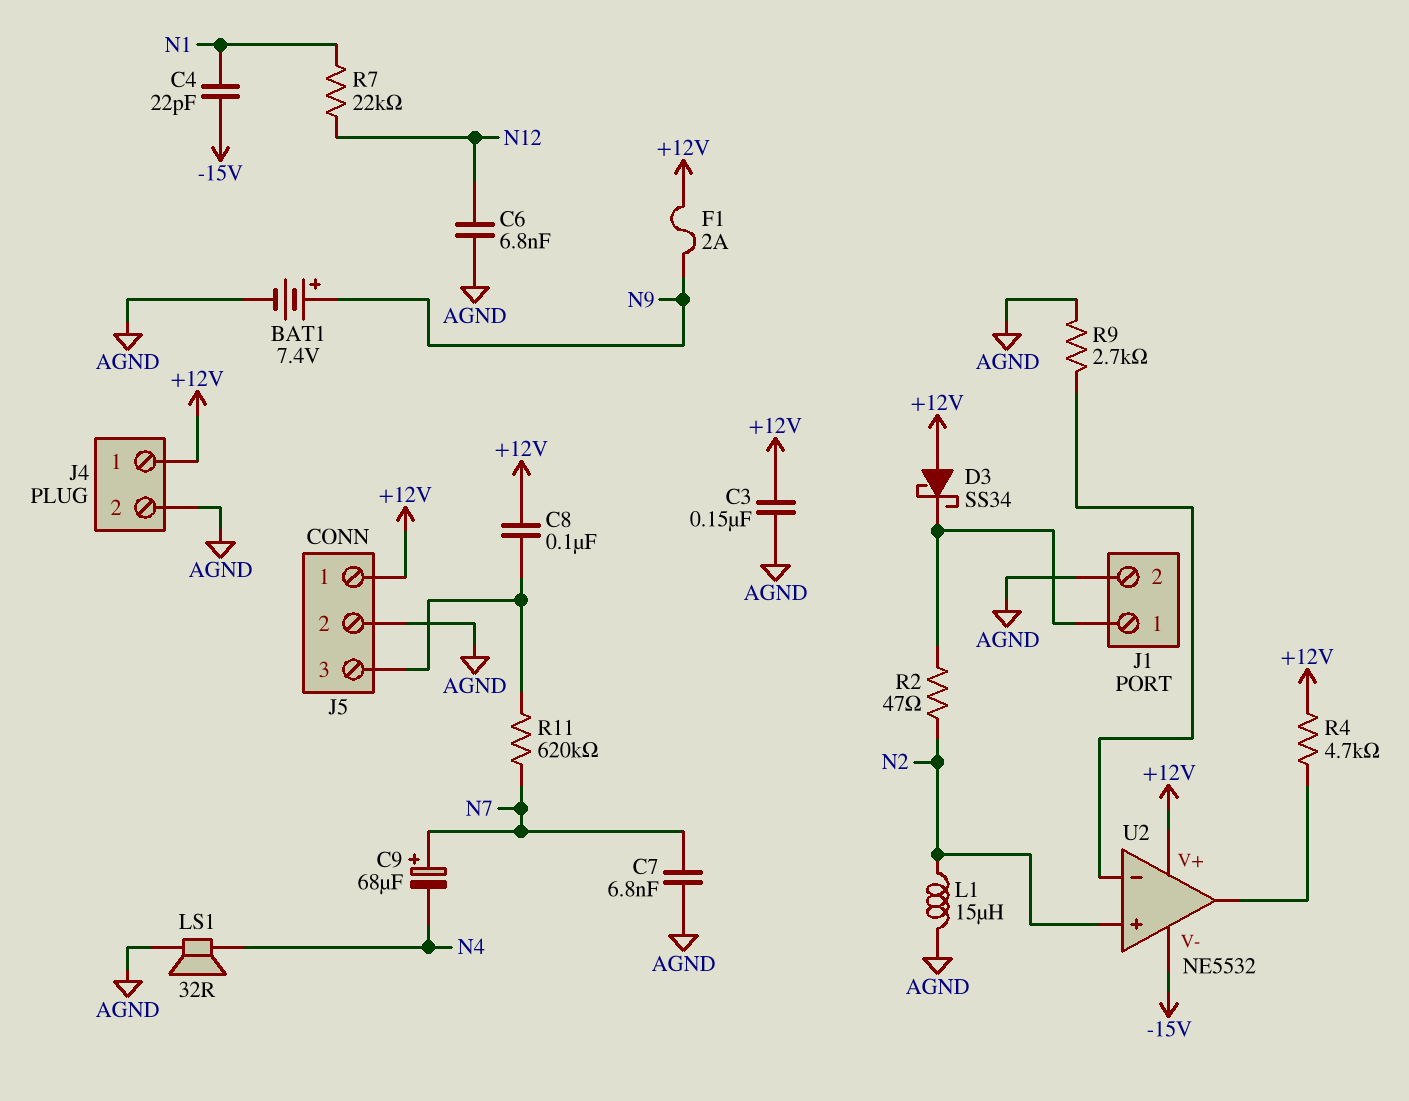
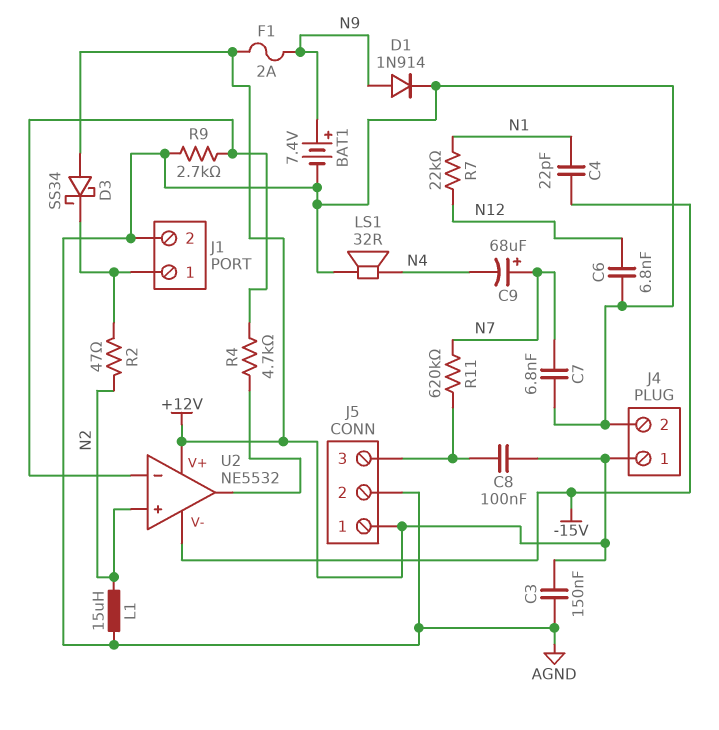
D1: none -> diode 1N914 (A N9, K AGND)
R4: 4.7k (+12V, U2/out) -> 4.7k (U2/in-, U2/out)

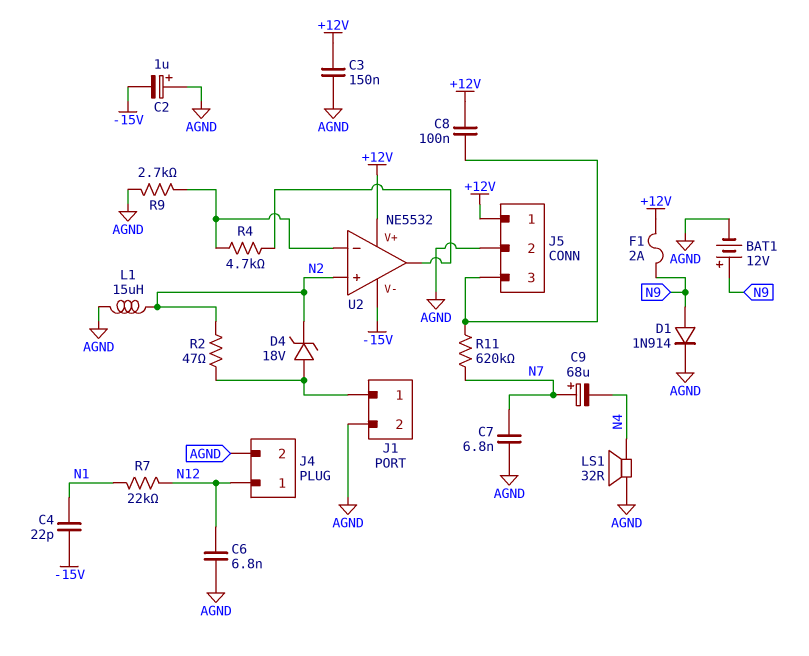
BAT1: 7.4V (plus N9, minus AGND) -> 12V (plus N9, minus AGND)
C2: none -> 1uF (plus AGND, minus -15V)
D3: schottky SS34 (A +12V, K J1/1) -> none
D4: none -> zener 18V (A J1/1, K N2)
J4 pin 1: +12V -> N12

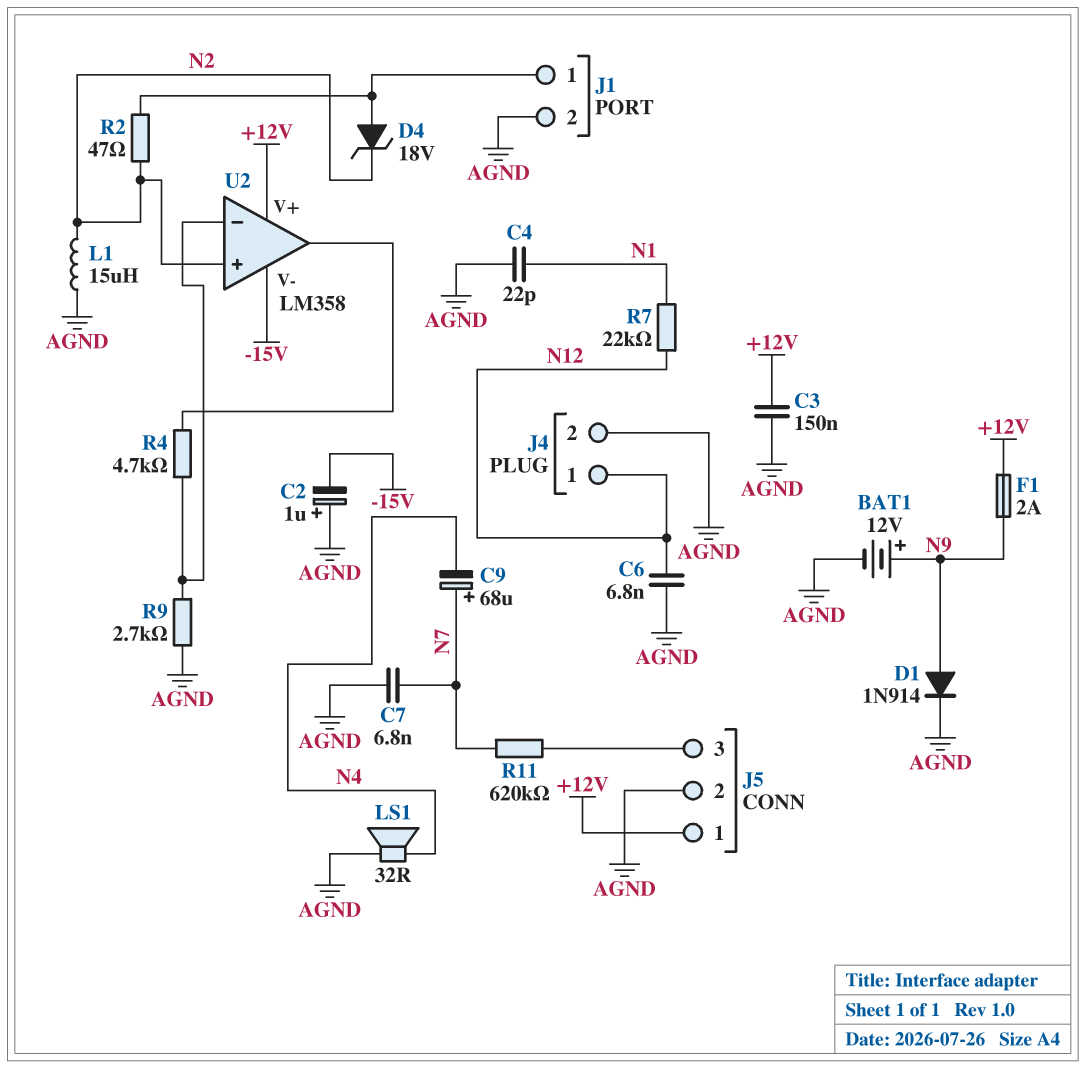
C4: 22pF (-15V, N1) -> 22pF (AGND, N1)
C8: 100nF (+12V, J5/3) -> none
U2: NE5532 -> LM358

